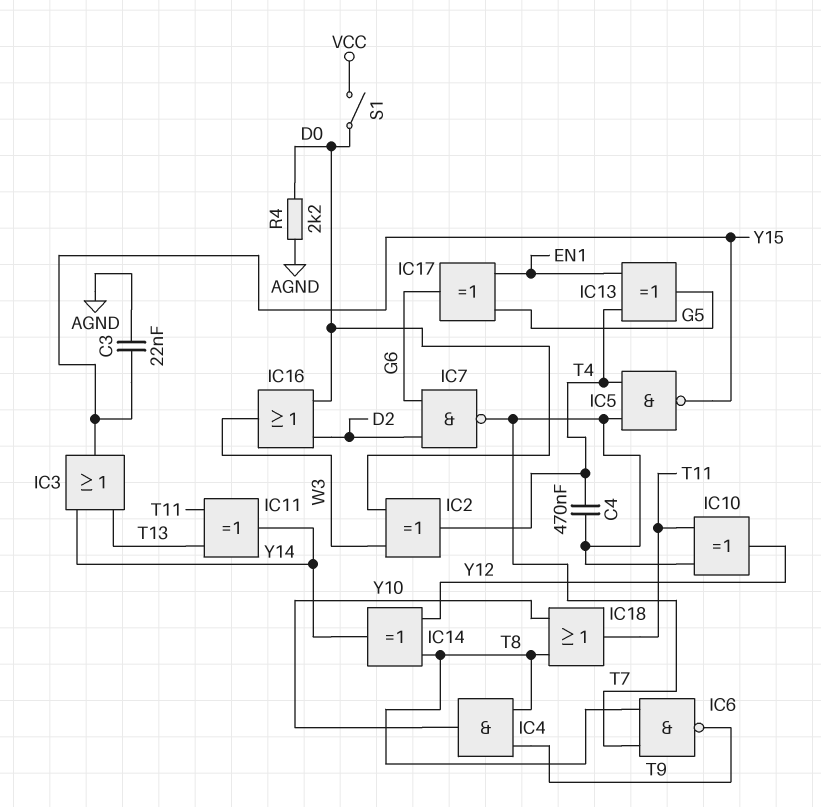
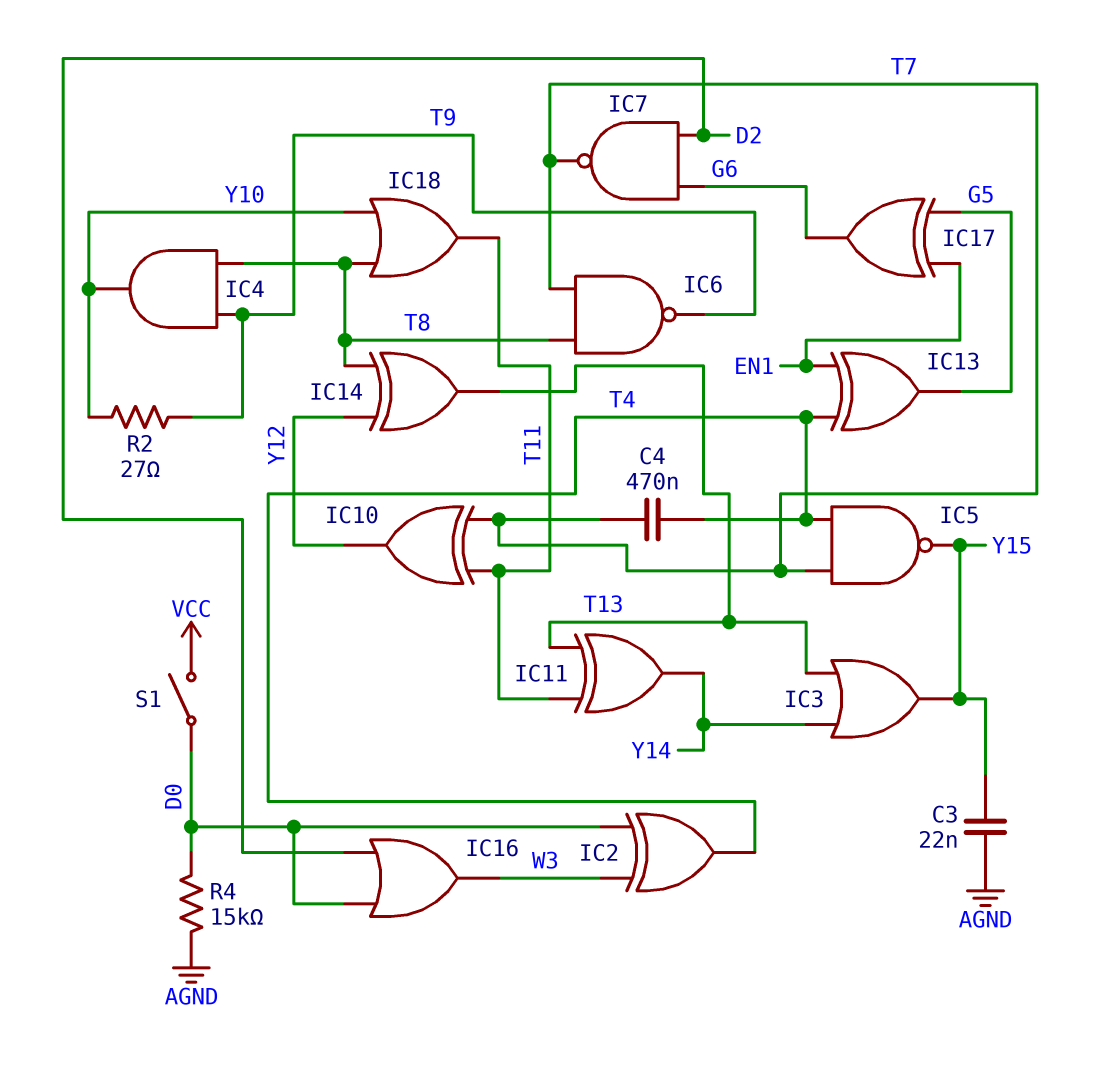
IC14: XOR (in T8, in Y12, out Y14) -> XOR (in T8, in Y12, out T13)
R2: none -> 27 (T9, Y10)
R4: 2.2k (AGND, D0) -> 15k (AGND, D0)

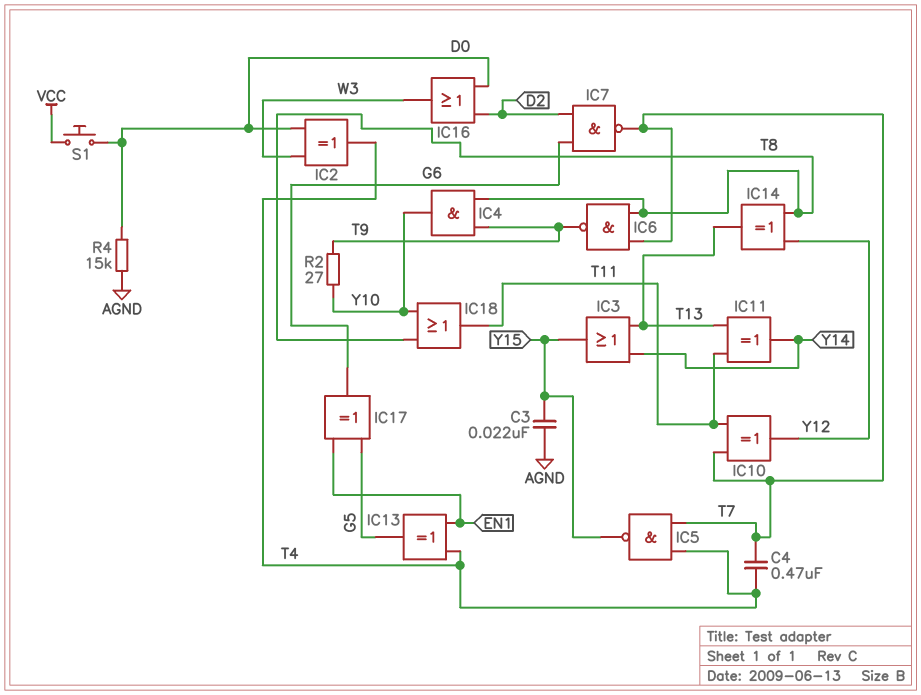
S1: switch (D0, VCC) -> button (D0, VCC)

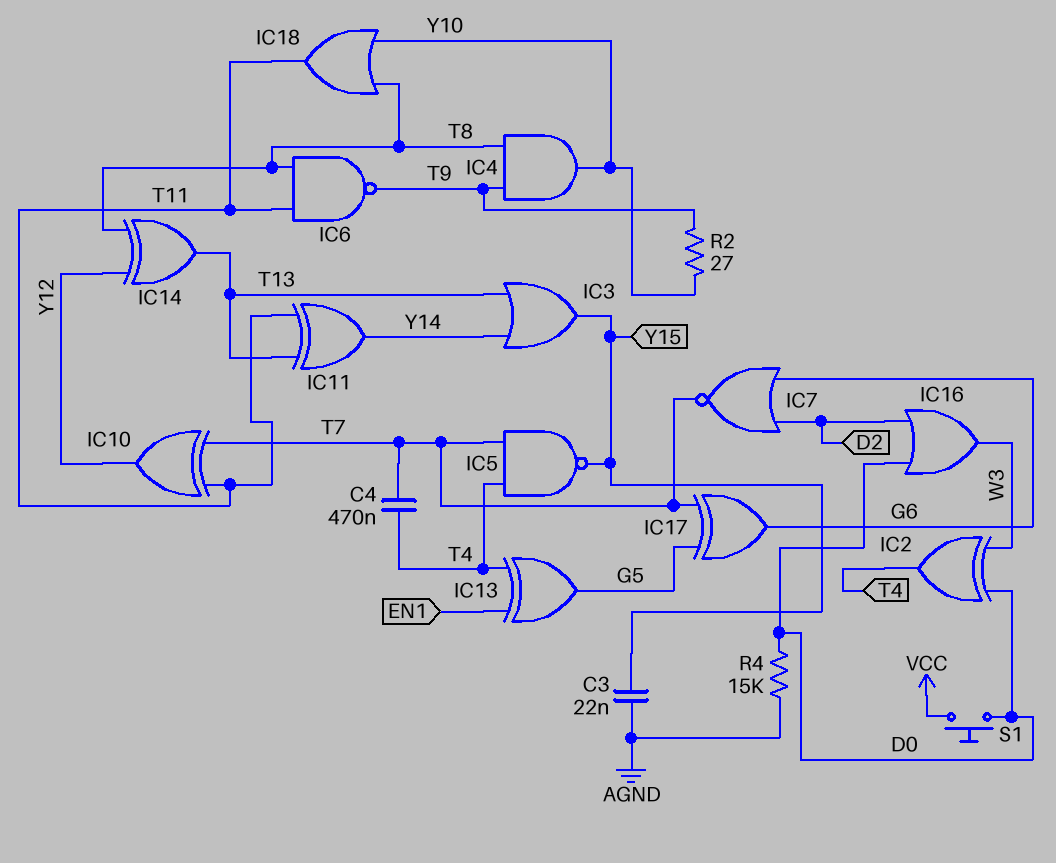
IC6: NAND (in T7, in T8, out T9) -> NAND (in T8, in T11, out T9)
IC7: NAND (in D2, in G6, out T7) -> NOR (in D2, in G6, out T7)
IC17: XOR (in EN1, in G5, out G6) -> XOR (in G5, in T7, out G6)

